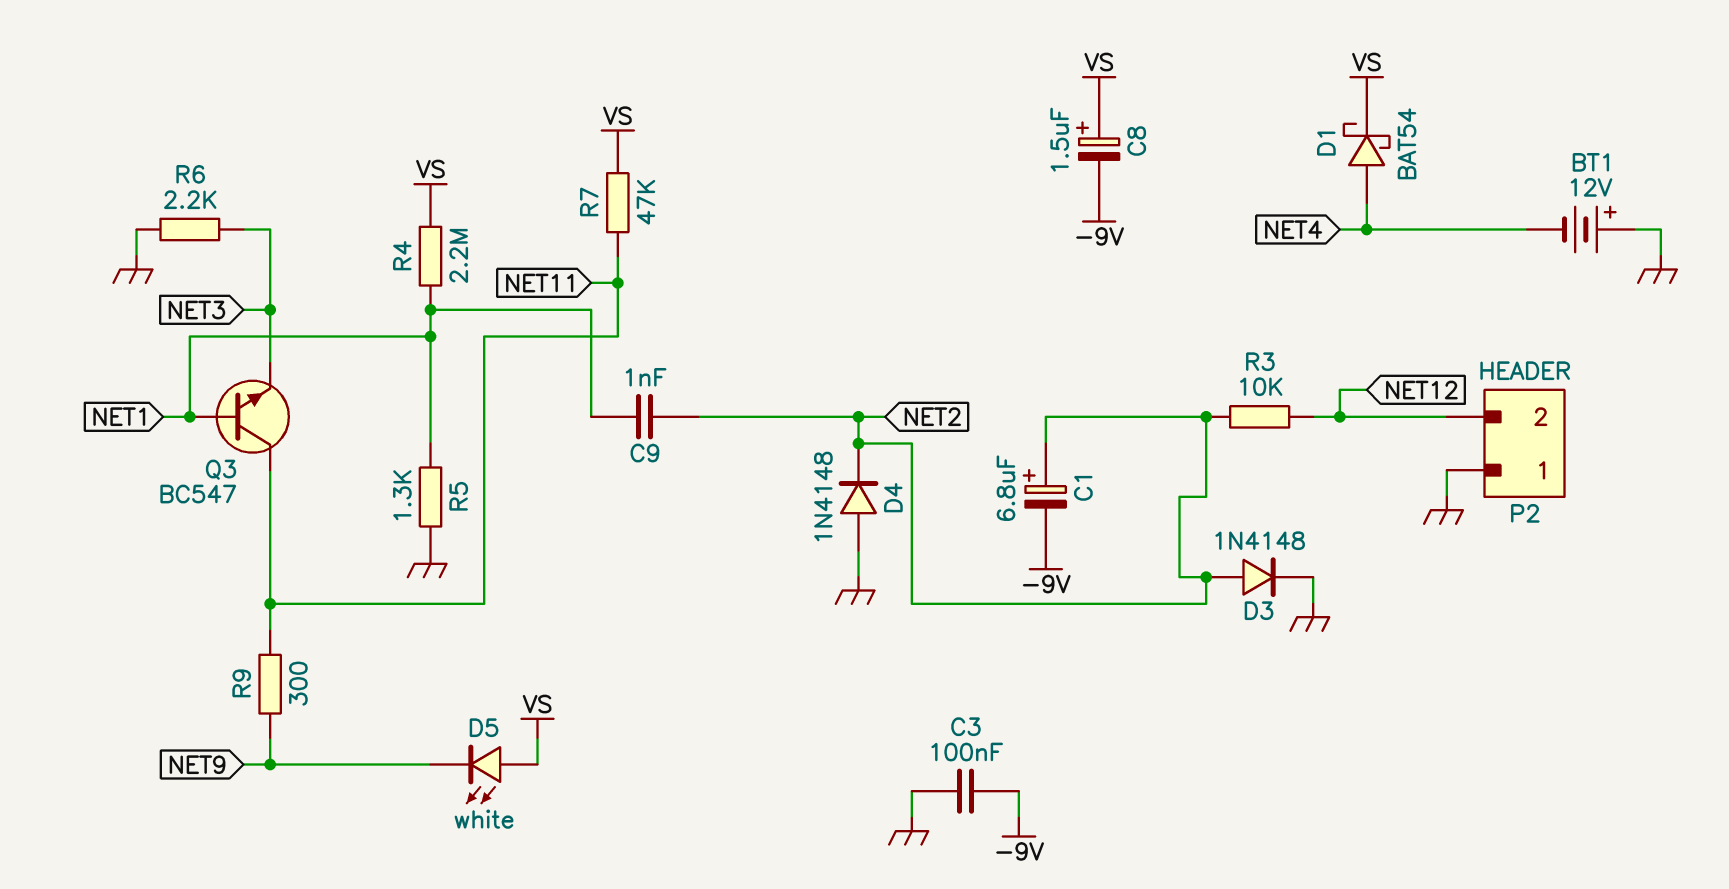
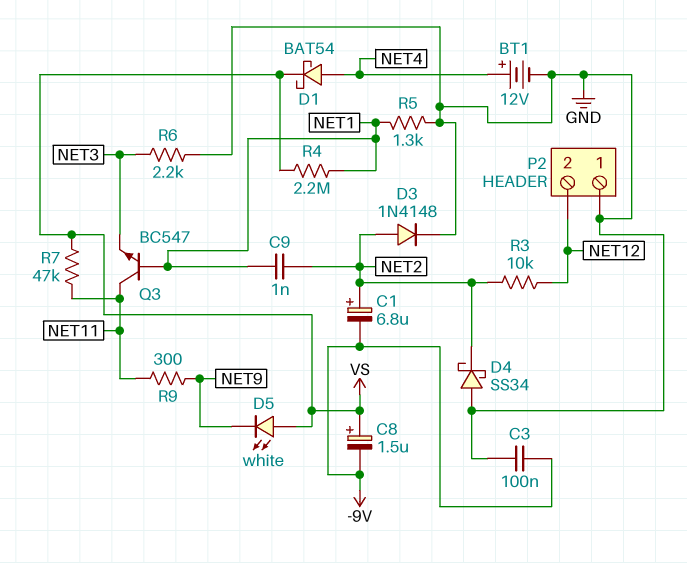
BT1: 12V (plus GND, minus NET4) -> 12V (plus NET4, minus GND)
D4: diode 1N4148 (A GND, K NET2) -> schottky SS34 (A GND, K NET2)

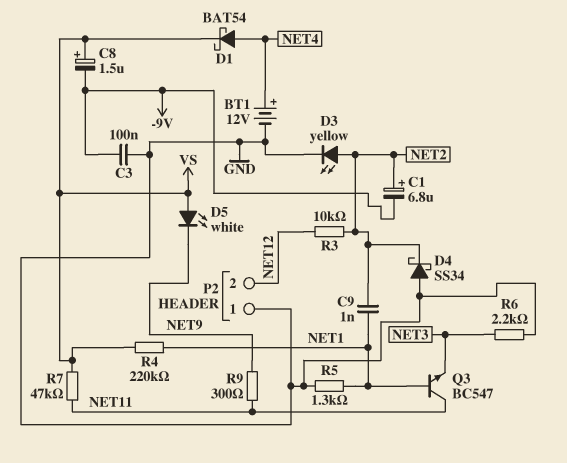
D3: diode 1N4148 (A NET2, K GND) -> LED yellow (A NET2, K GND)
R4: 2.2M (NET1, VS) -> 220k (NET1, VS)

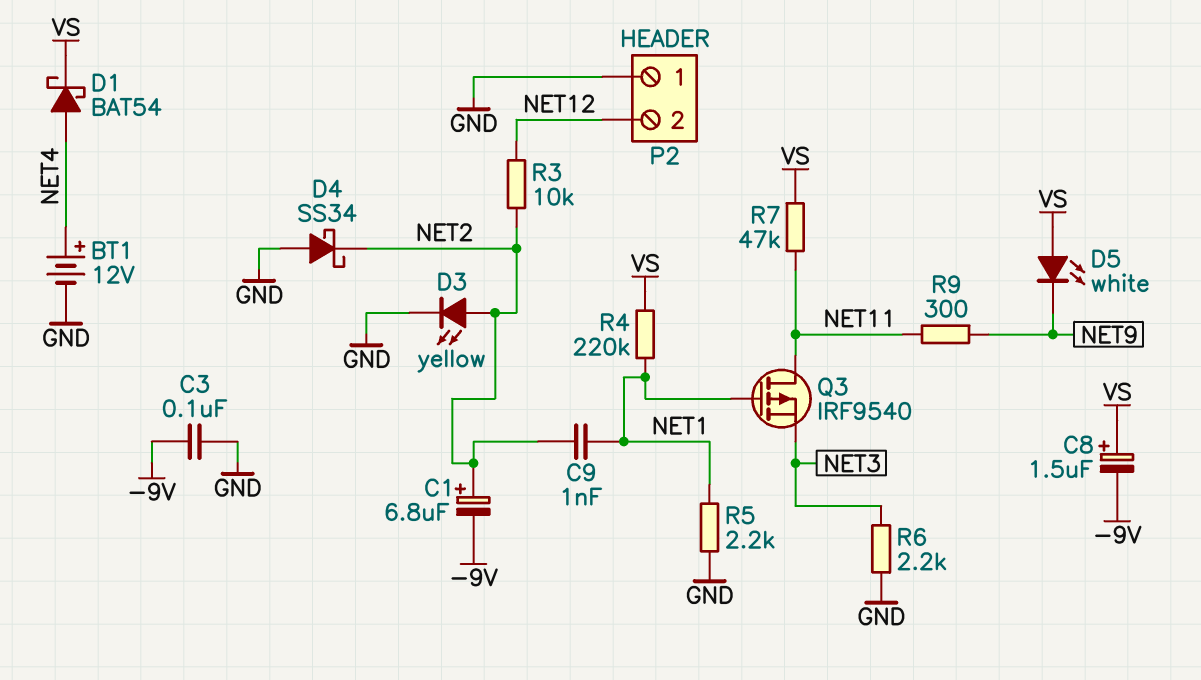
Q3: NPN BC547 (B NET1, C NET11, E NET3) -> PMOS IRF9540 (G NET1, D NET11, S NET3)
R5: 1.3k (GND, NET1) -> 2.2k (GND, NET1)

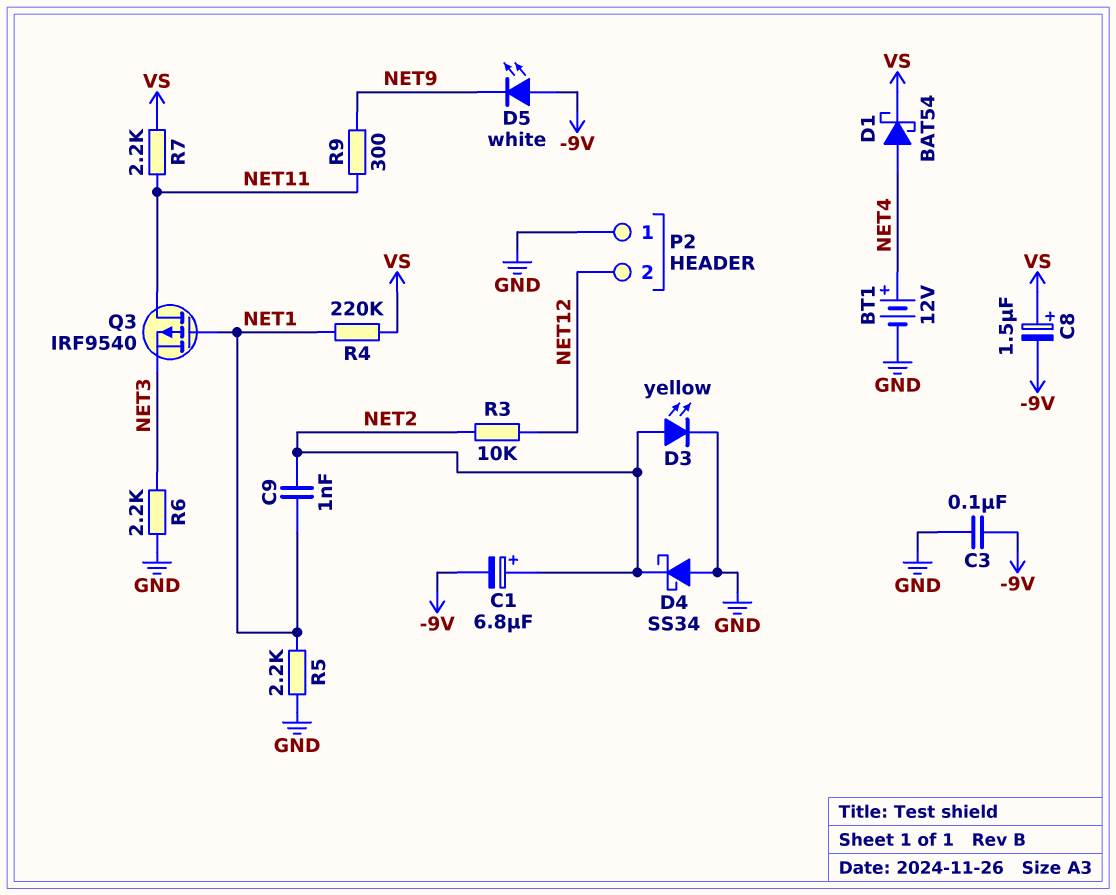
D5: LED white (A VS, K NET9) -> LED white (A -9V, K NET9)
R7: 47k (NET11, VS) -> 2.2k (NET11, VS)

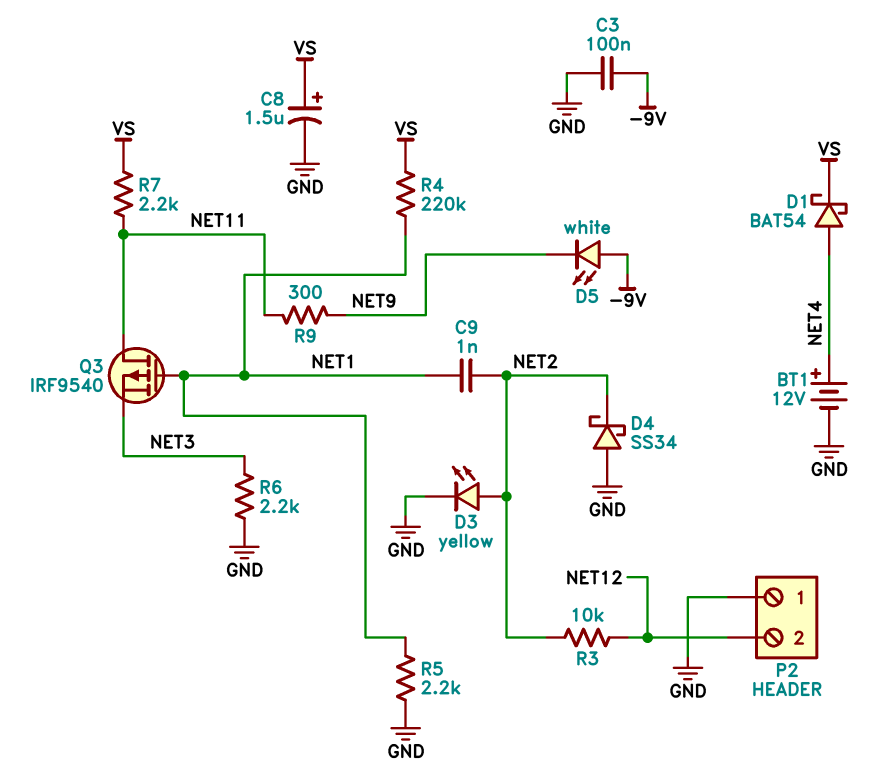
C1: 6.8uF (plus NET2, minus -9V) -> none
C8: 1.5uF (plus VS, minus -9V) -> 1.5uF (plus VS, minus GND)

